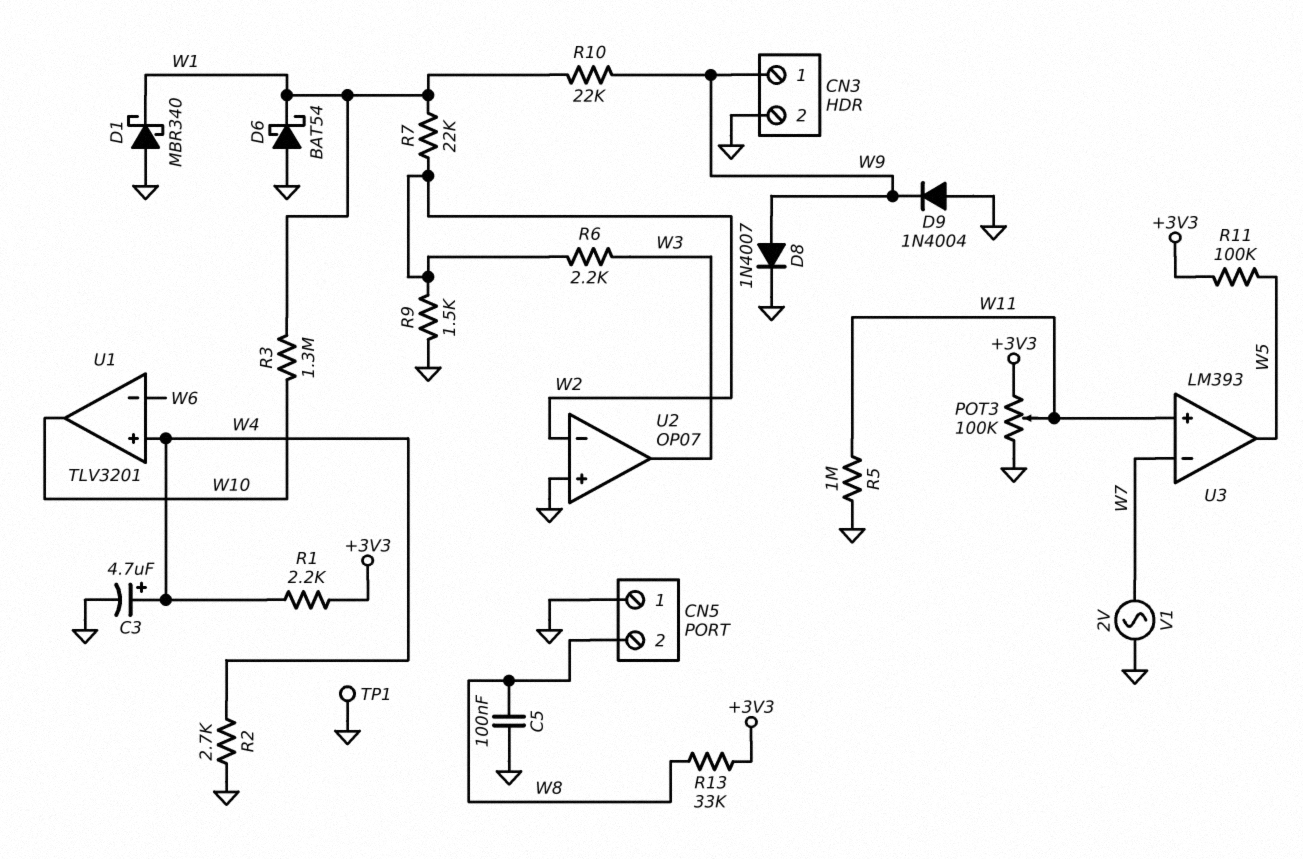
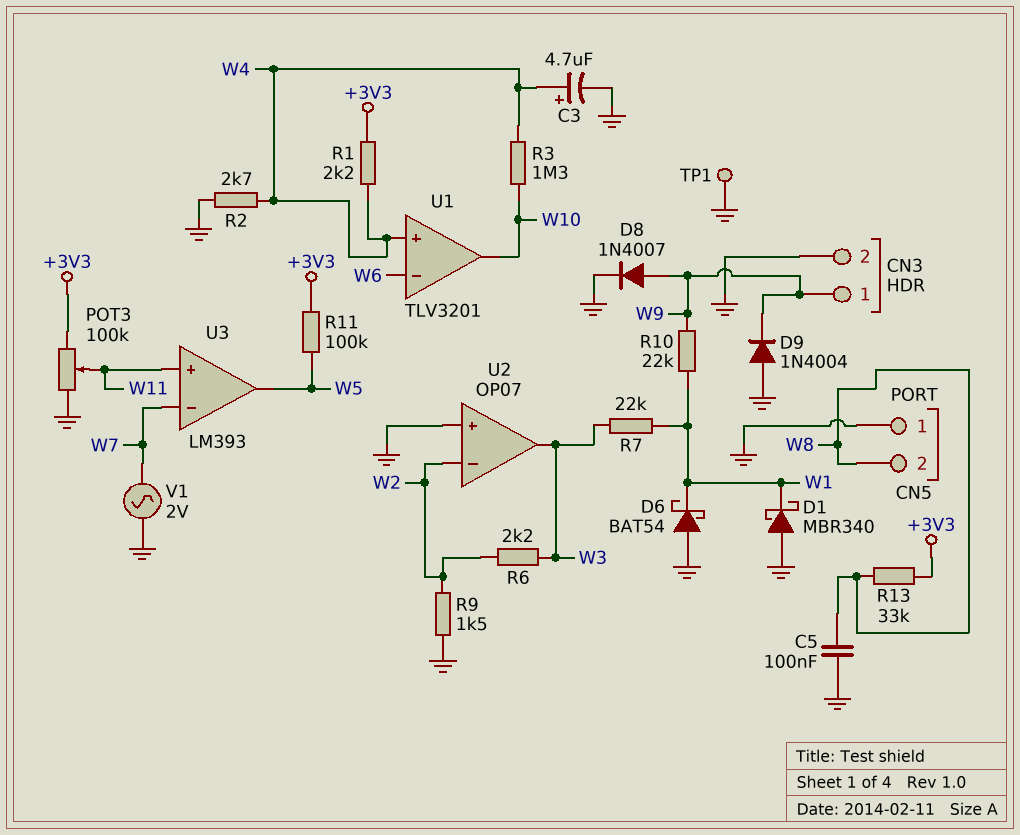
R3: 1.3M (W1, W10) -> 1.3M (W4, W10)
R5: 1M (GND, W11) -> none
R7: 22k (W1, W2) -> 22k (W1, W3)

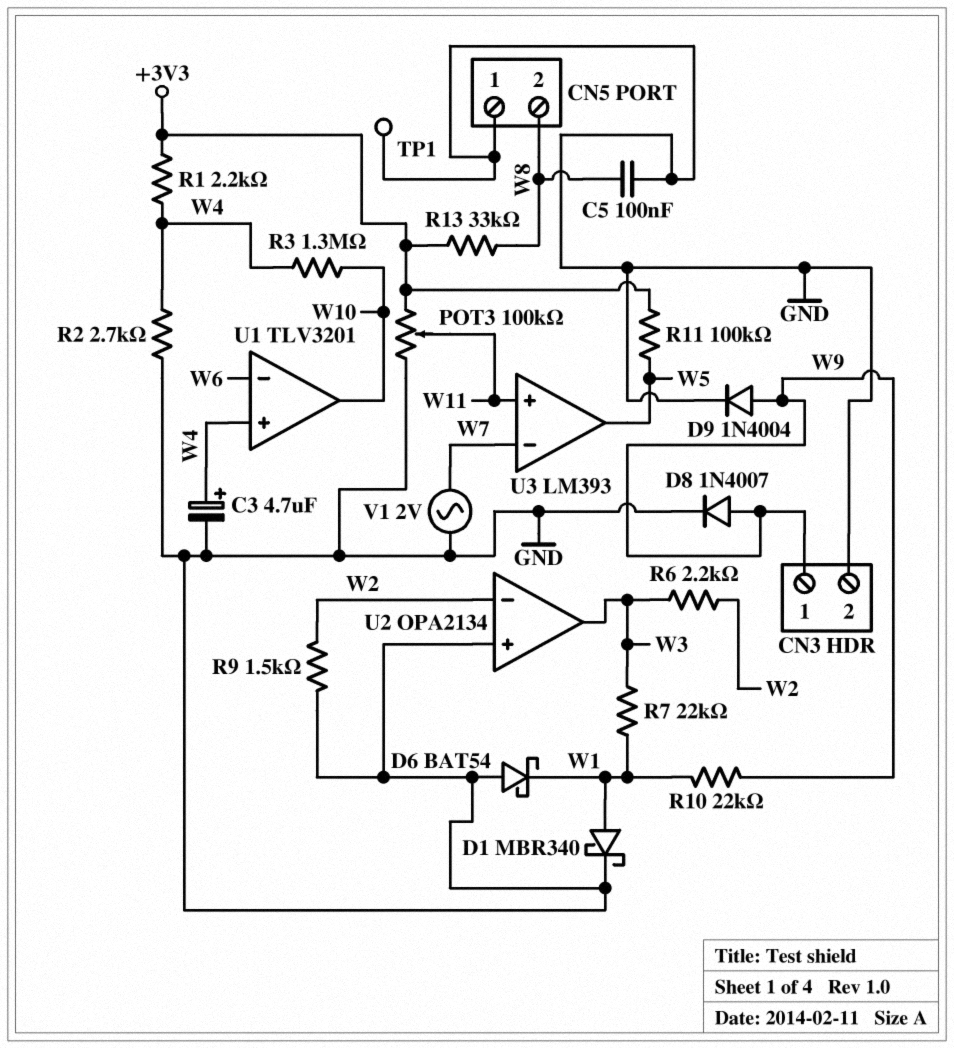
D1: schottky MBR340 (A GND, K W1) -> schottky MBR340 (A W1, K GND)
D9: diode 1N4004 (A GND, K W9) -> diode 1N4004 (A W9, K GND)
U2: OP07 -> OPA2134

